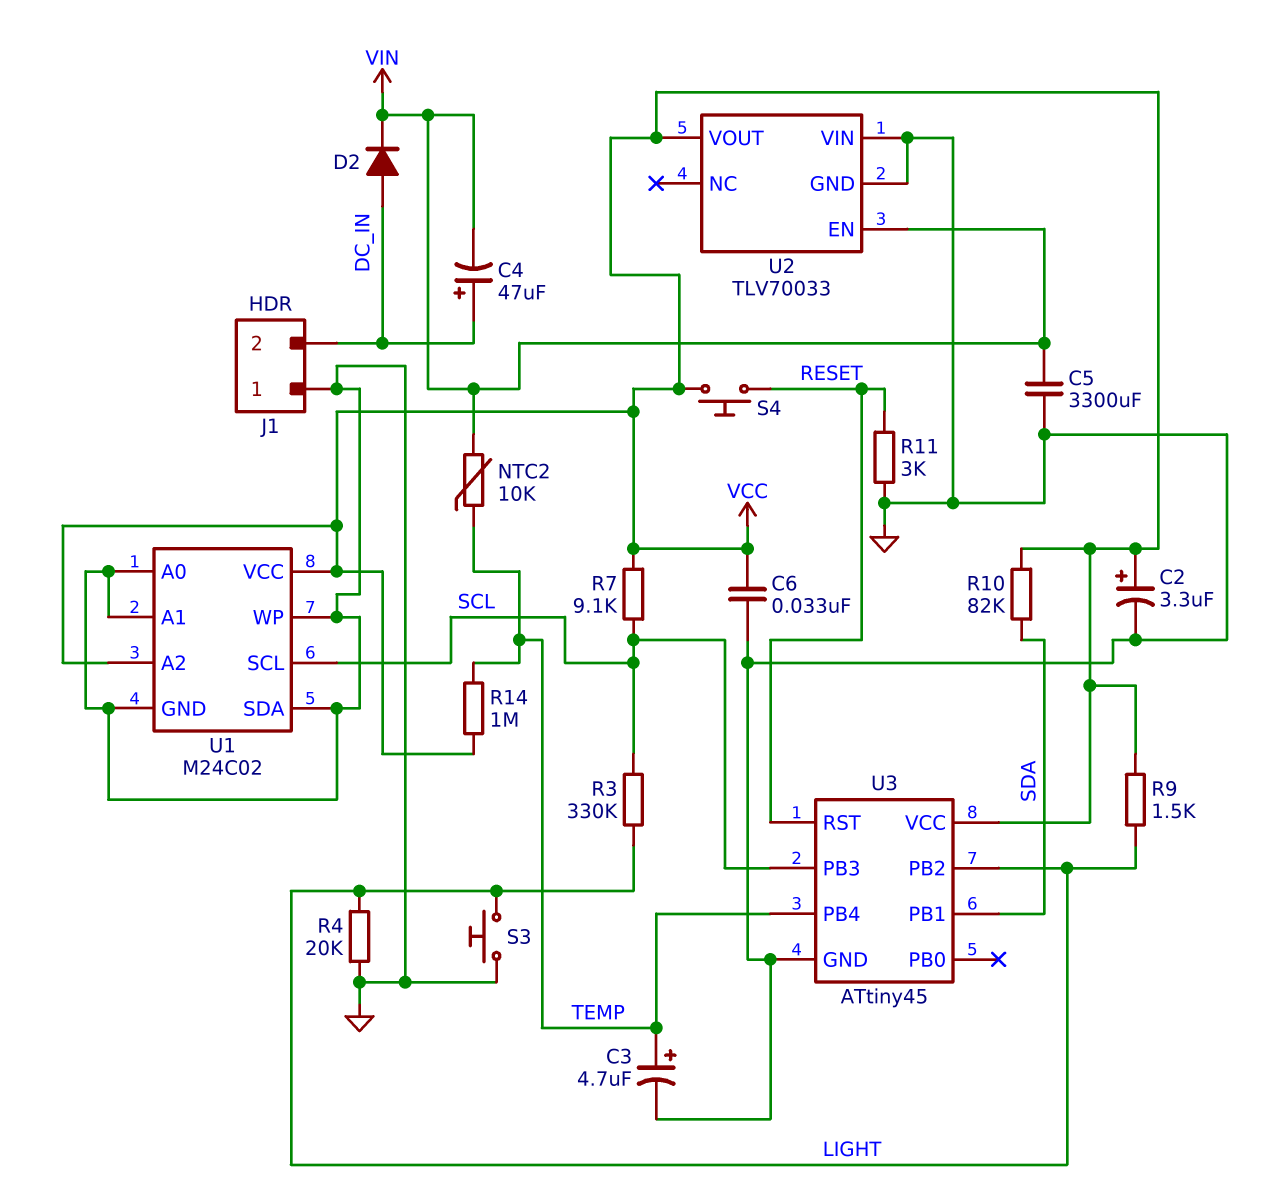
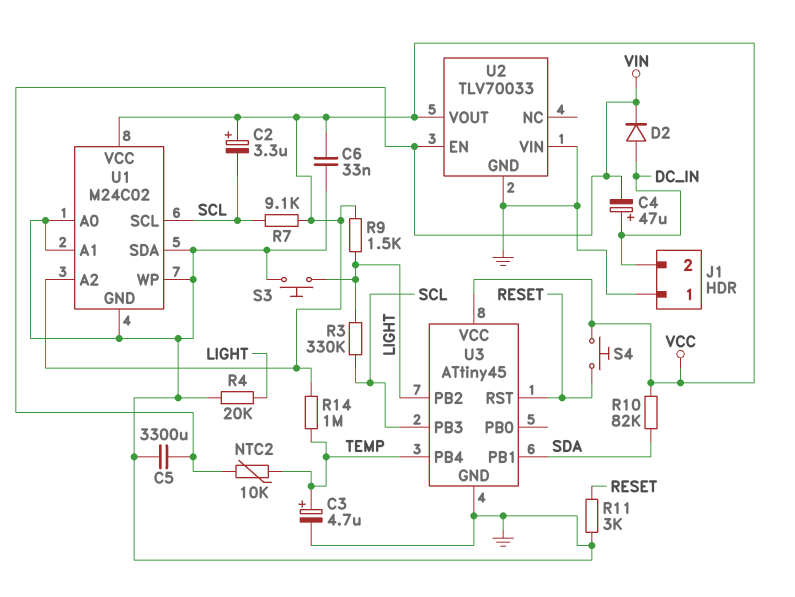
C2: 3.3uF (plus VCC, minus GND) -> 3.3uF (plus VCC, minus SCL)

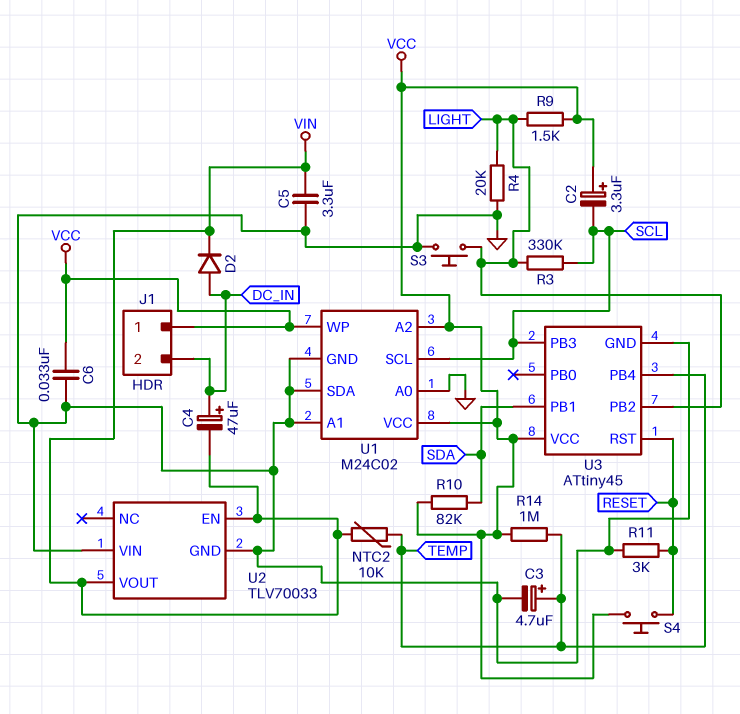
C5: 3300uF (GND, VIN) -> 3.3uF (GND, VIN)
J1 pin 1: GND -> VCC
R7: 9.1k (SCL, VCC) -> none
U1 pin WP: GND -> VCC
U2 pin VOUT: VCC -> VIN

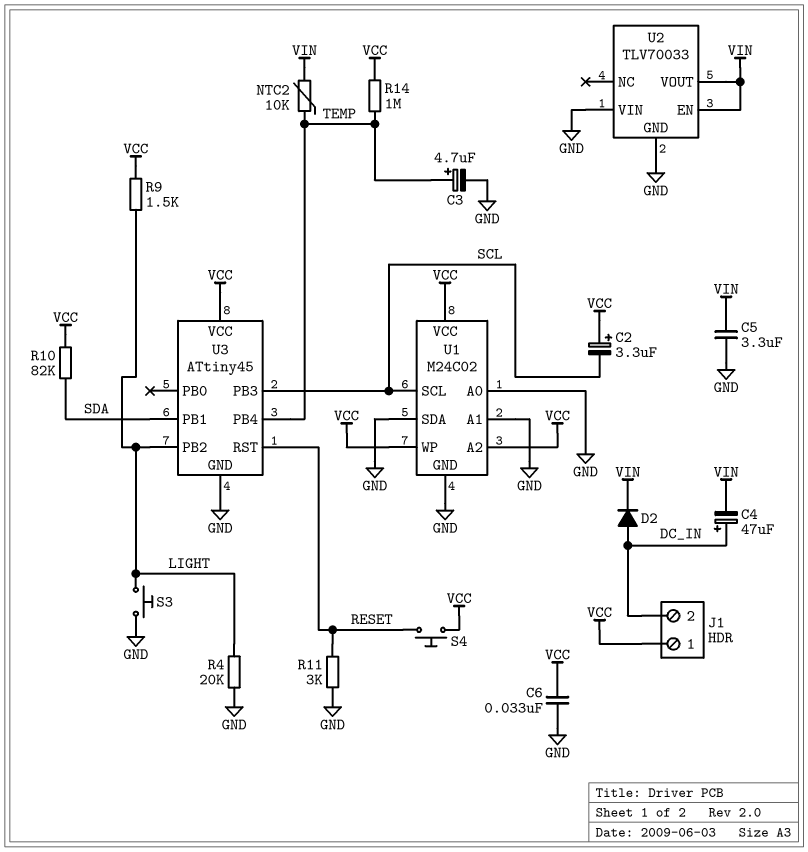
R3: 330k (LIGHT, SCL) -> none

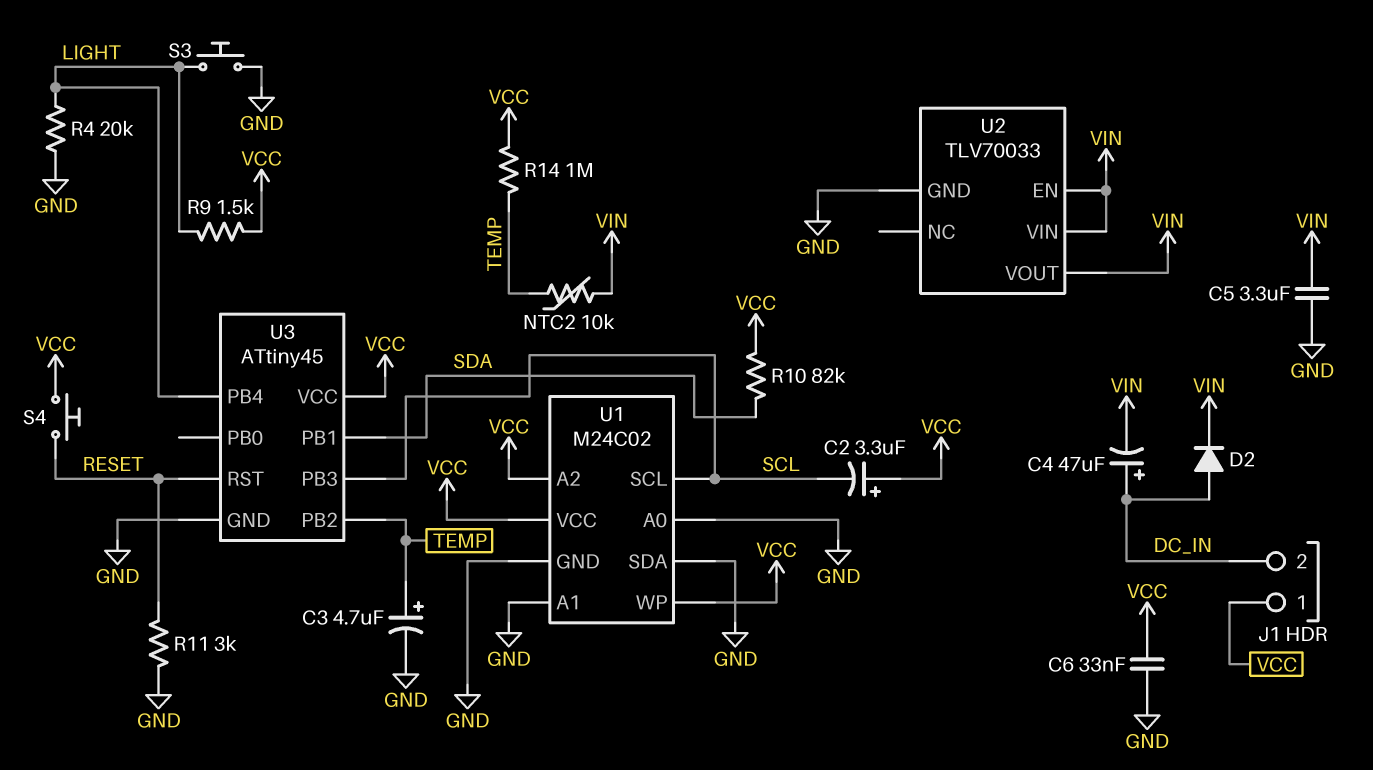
U2 pin VIN: GND -> VIN
U3 pin PB2: LIGHT -> TEMP
U3 pin PB4: TEMP -> LIGHT

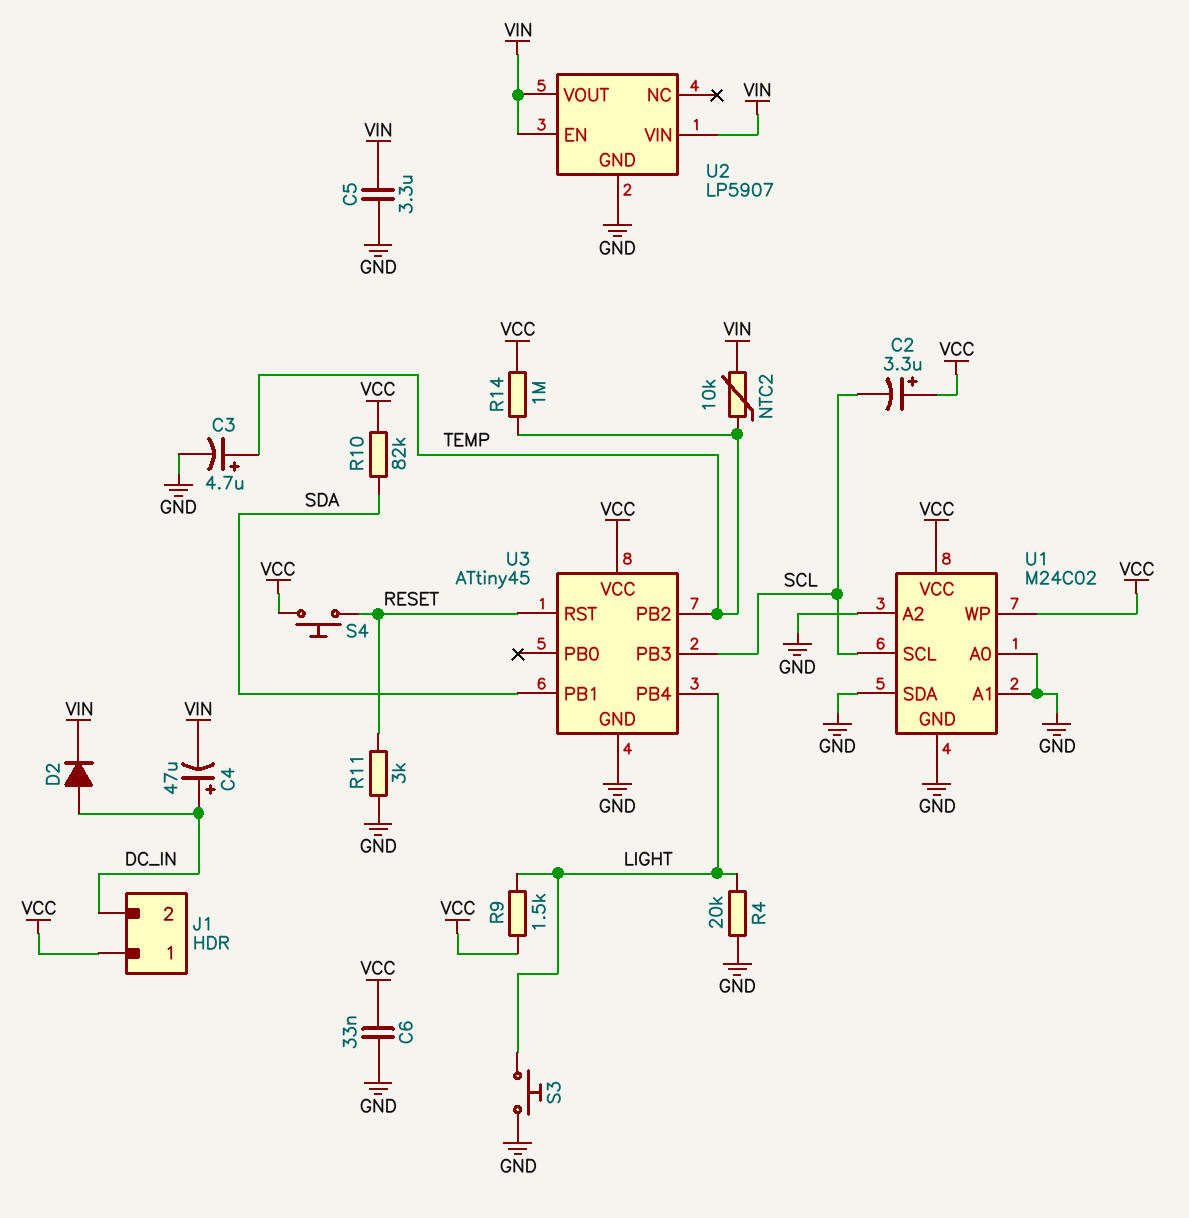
U1 pin A2: VCC -> GND
U2: TLV70033 -> LP5907

